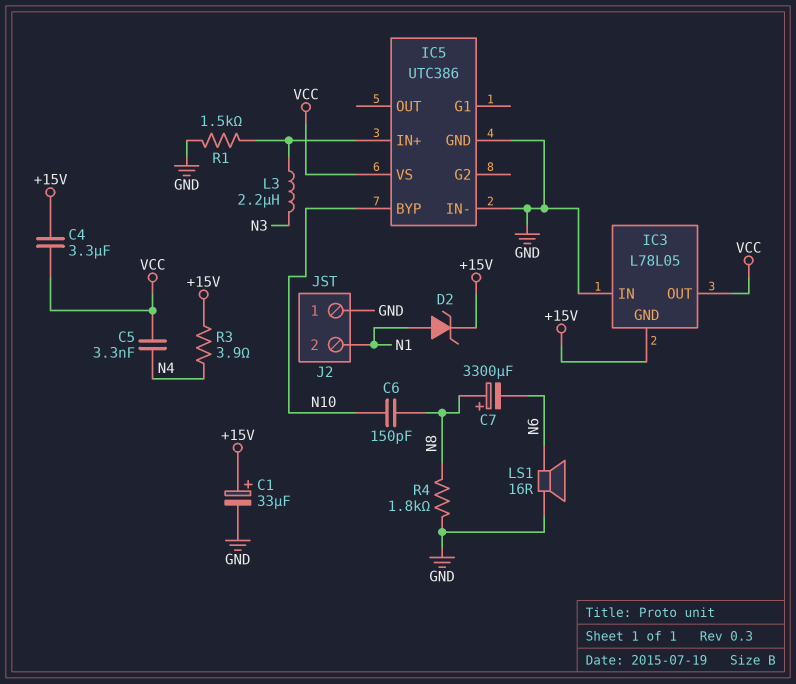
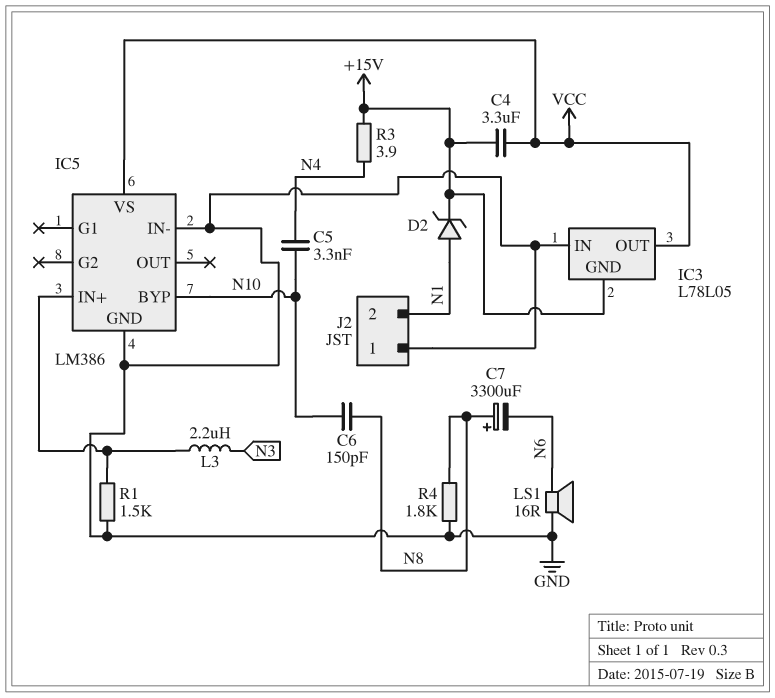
C1: 33uF (plus +15V, minus GND) -> none
C5: 3.3nF (N4, VCC) -> 3.3nF (N4, N10)
IC5: UTC386 -> LM386

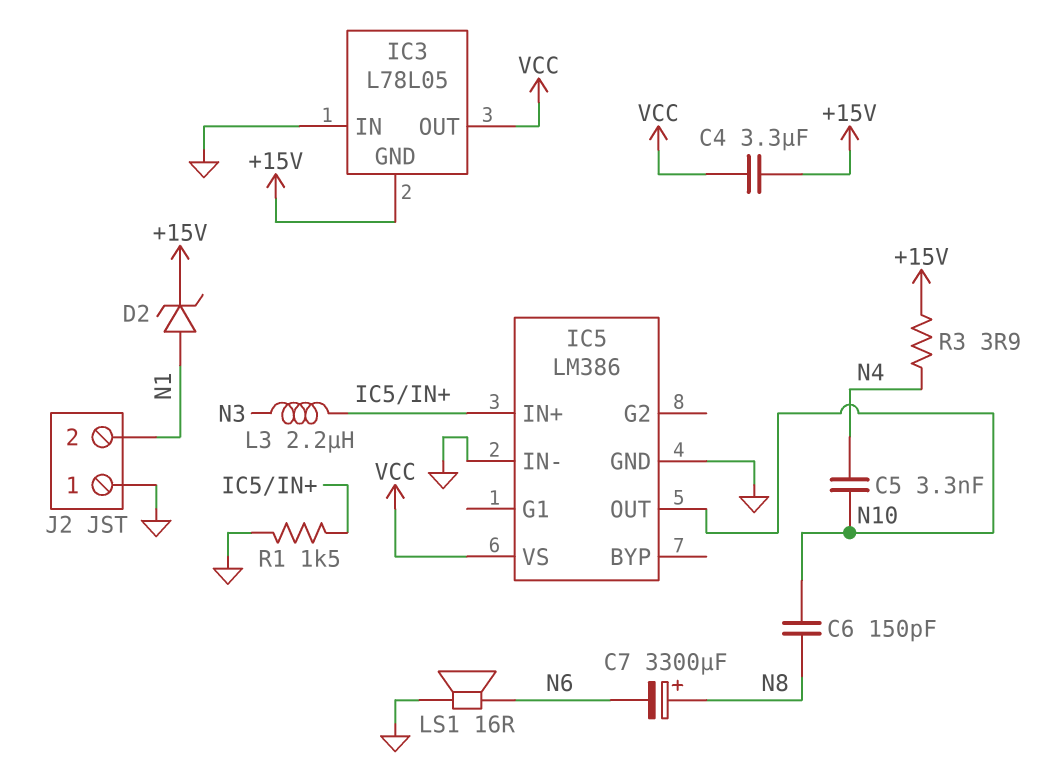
IC5 pin BYP: N10 -> none
IC5 pin OUT: none -> N10
R4: 1.8k (GND, N8) -> none

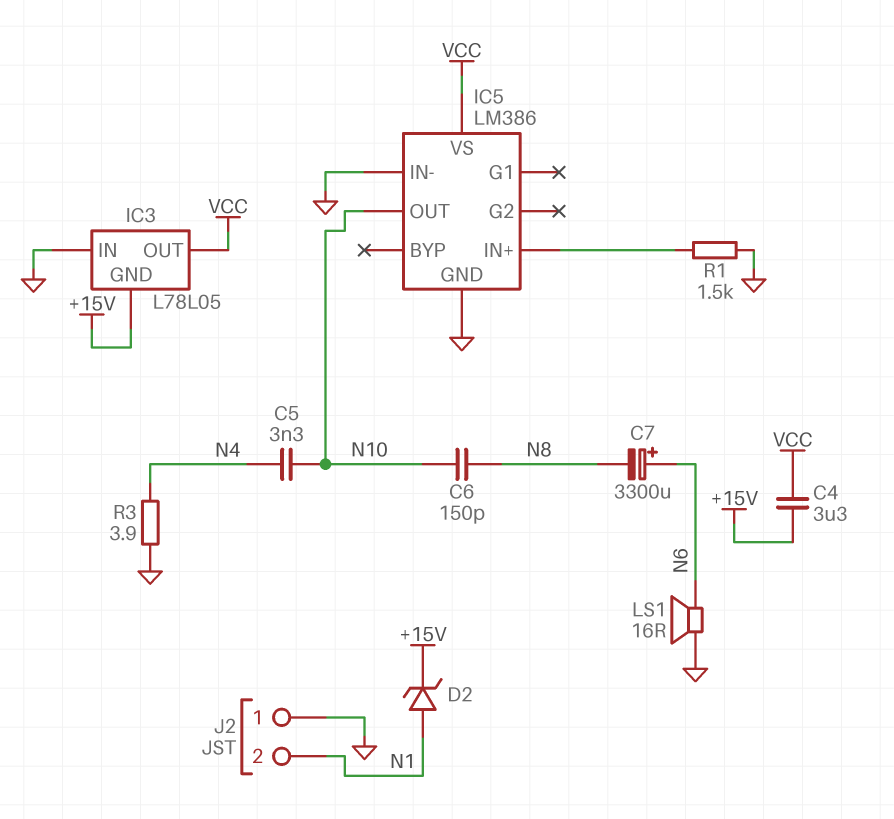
C7: 3300uF (plus N8, minus N6) -> 3300uF (plus N6, minus N8)
L3: 2.2uH (IC5/IN+, N3) -> none
R3: 3.9 (+15V, N4) -> 3.9 (GND, N4)

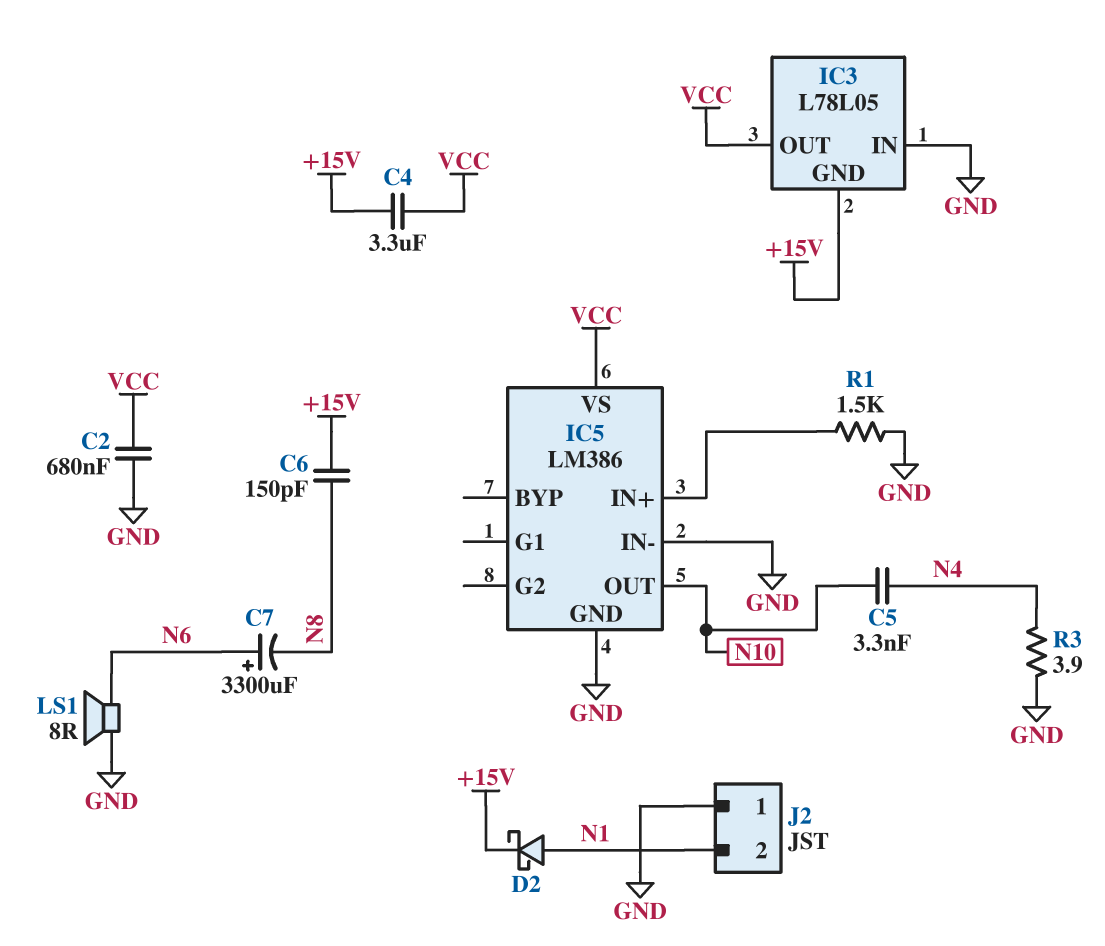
C2: none -> 680nF (GND, VCC)
C6: 150pF (N8, N10) -> 150pF (+15V, N8)
D2: zener (A N1, K +15V) -> schottky (A N1, K +15V)
LS1: speaker 16R (GND, N6) -> speaker 8R (GND, N6)

